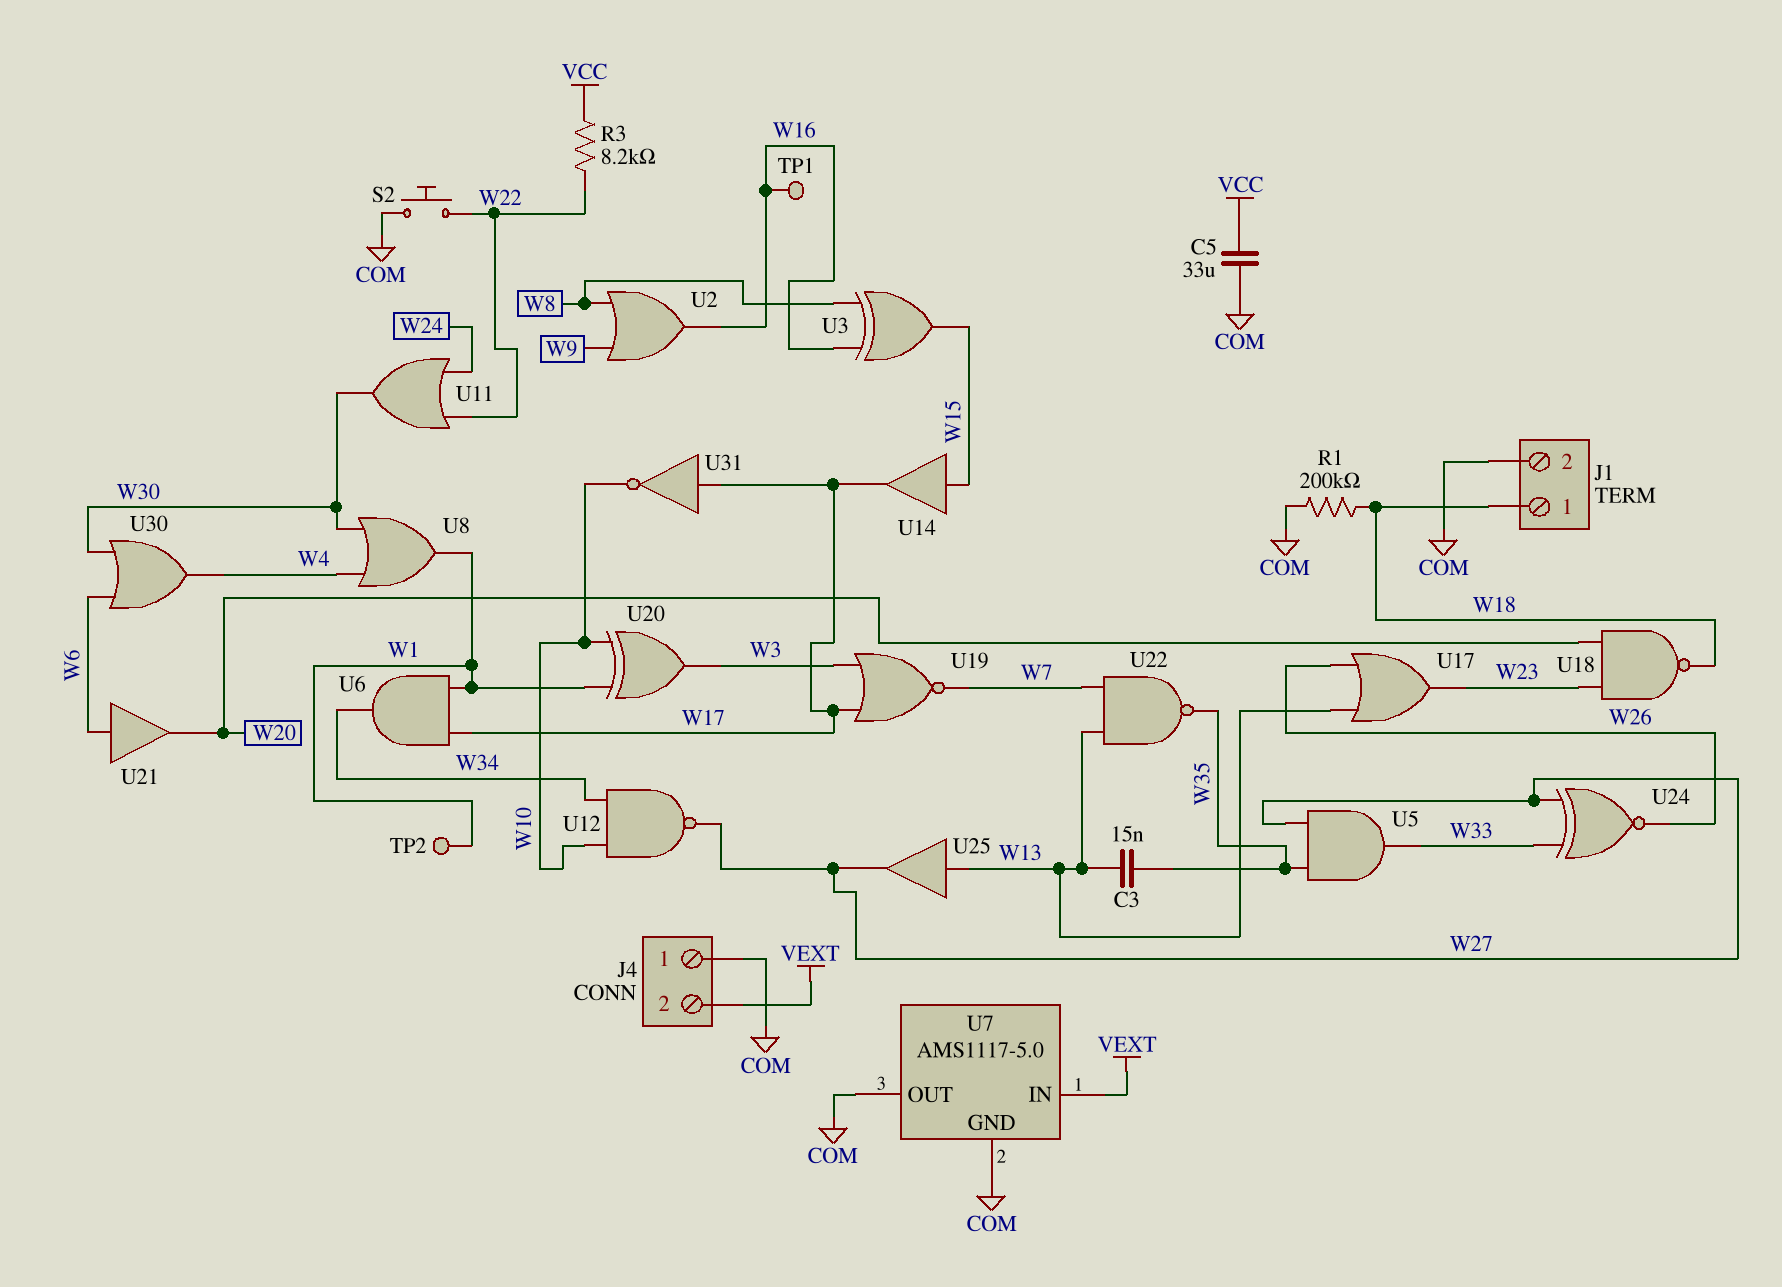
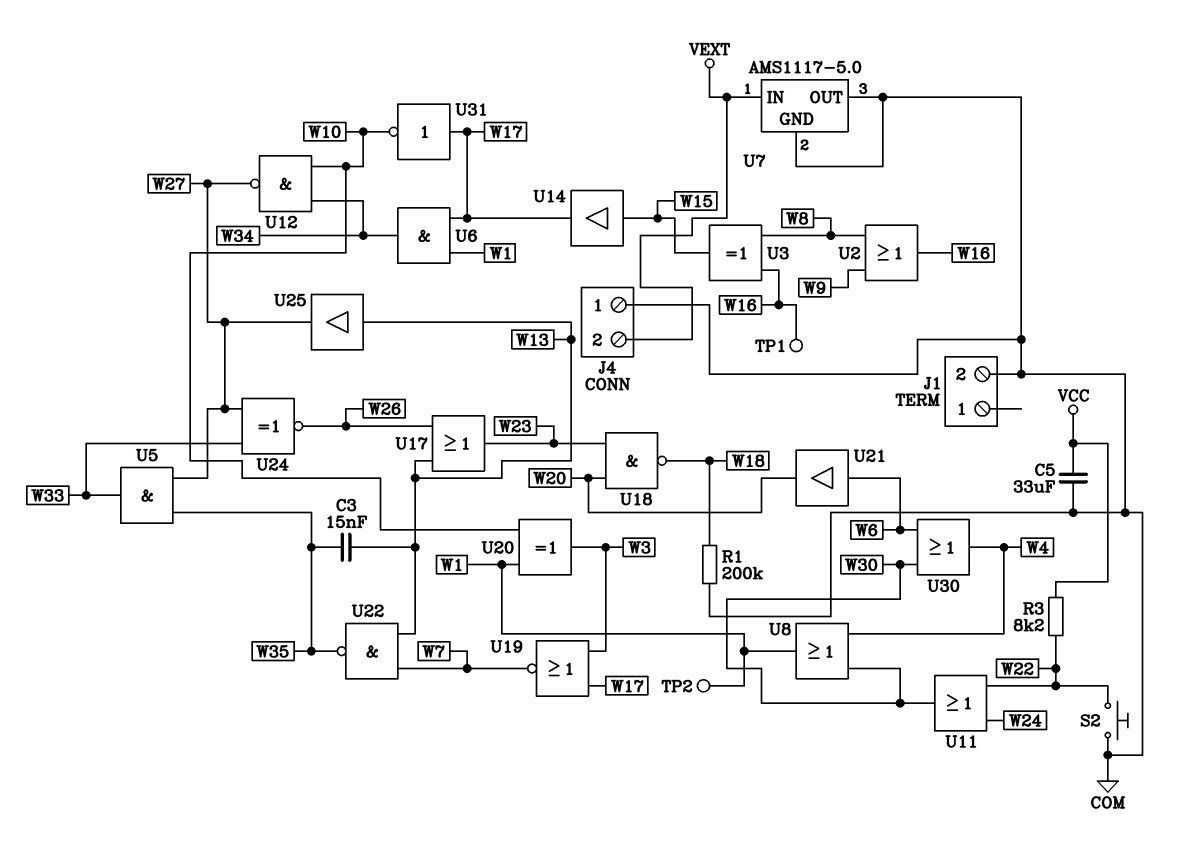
J1 pin 1: W18 -> none

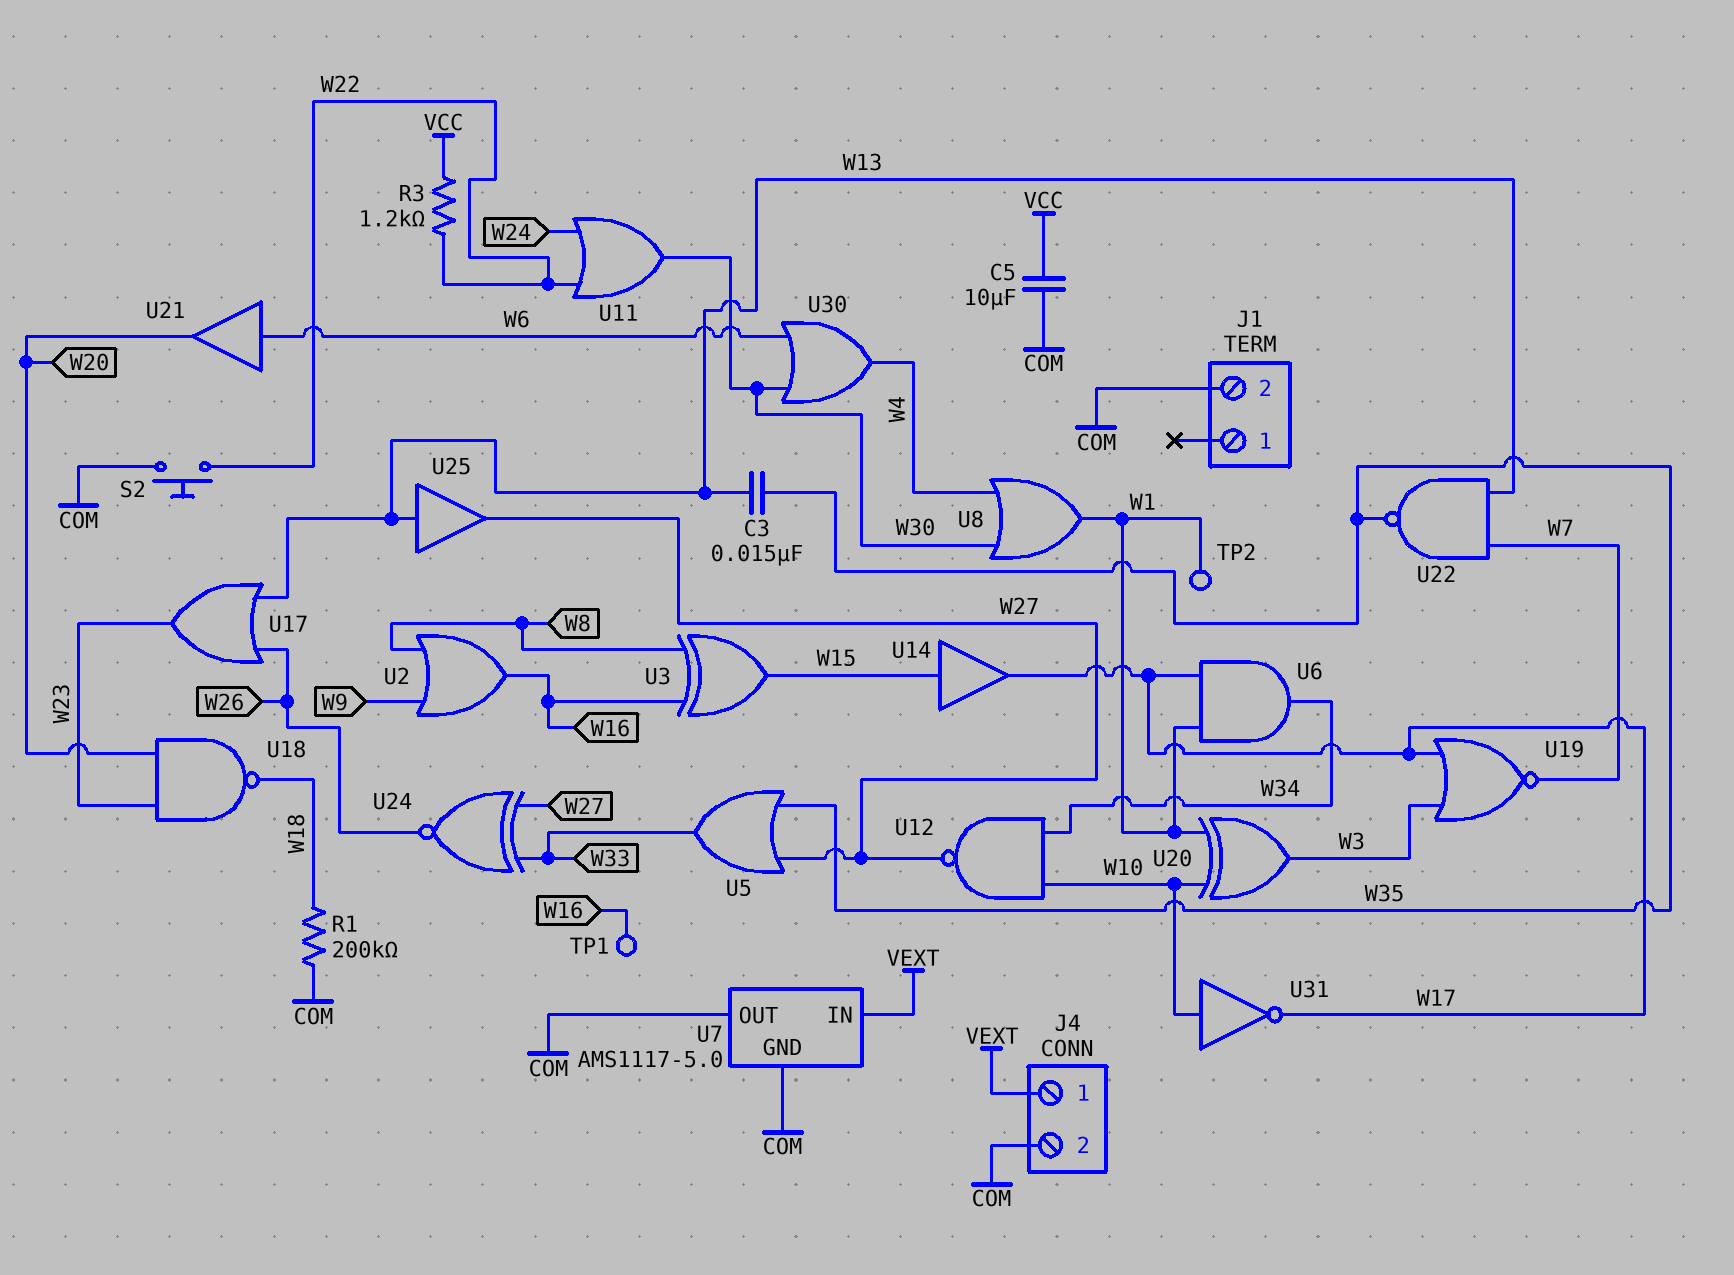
C5: 33uF (COM, VCC) -> 10uF (COM, VCC)
J4 pin 1: COM -> VEXT
J4 pin 2: VEXT -> COM
R3: 8.2k (VCC, W22) -> 1.2k (VCC, W22)
U5: AND (in W27, in W35, out W33) -> OR (in W27, in W35, out W33)
U31: NOT (in W17, out W10) -> NOT (in W10, out W17)

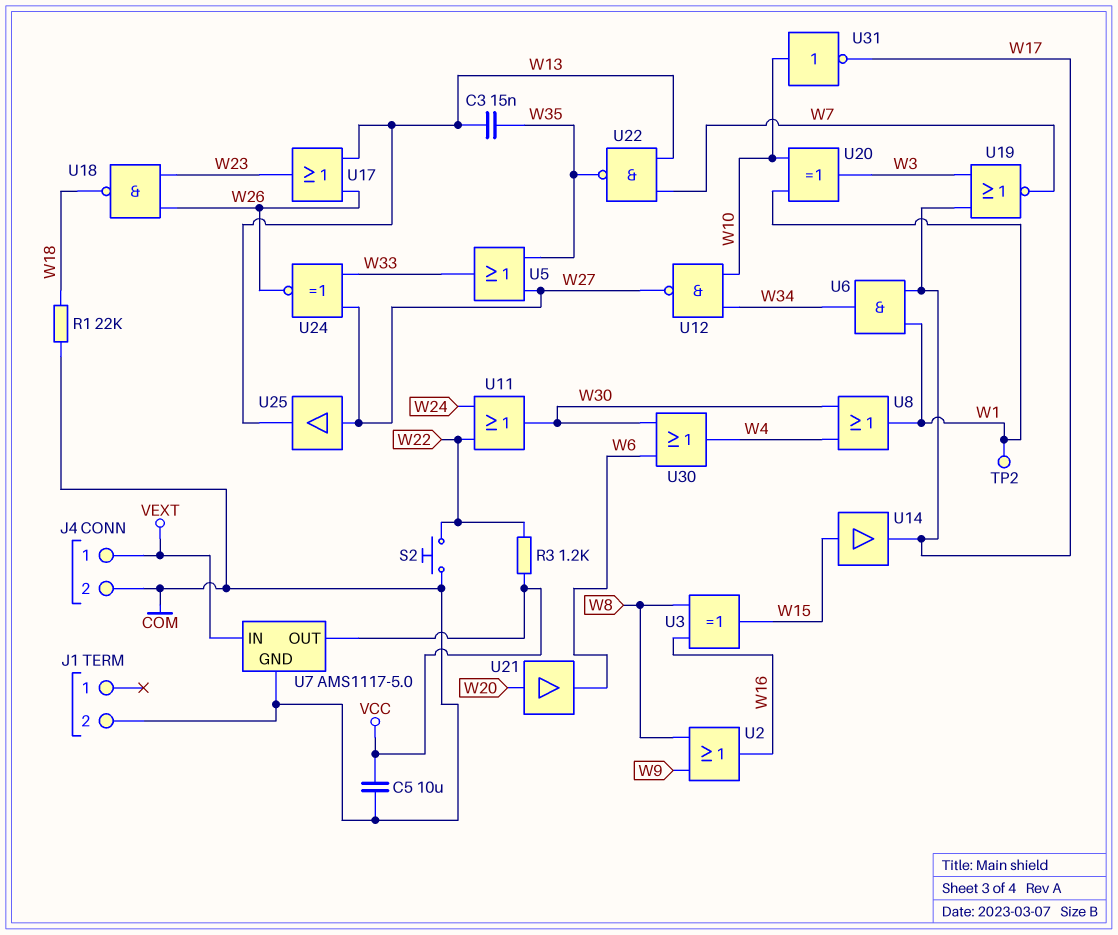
R1: 200k (COM, W18) -> 22k (COM, W18)
TP1: test point (W16) -> none
U7 pin OUT: COM -> VCC
U18: NAND (in W20, in W23, out W18) -> NAND (in W23, in W26, out W18)
U21: buffer (in W6, out W20) -> buffer (in W20, out W6)
U25: buffer (in W13, out W27) -> buffer (in W27, out W13)

